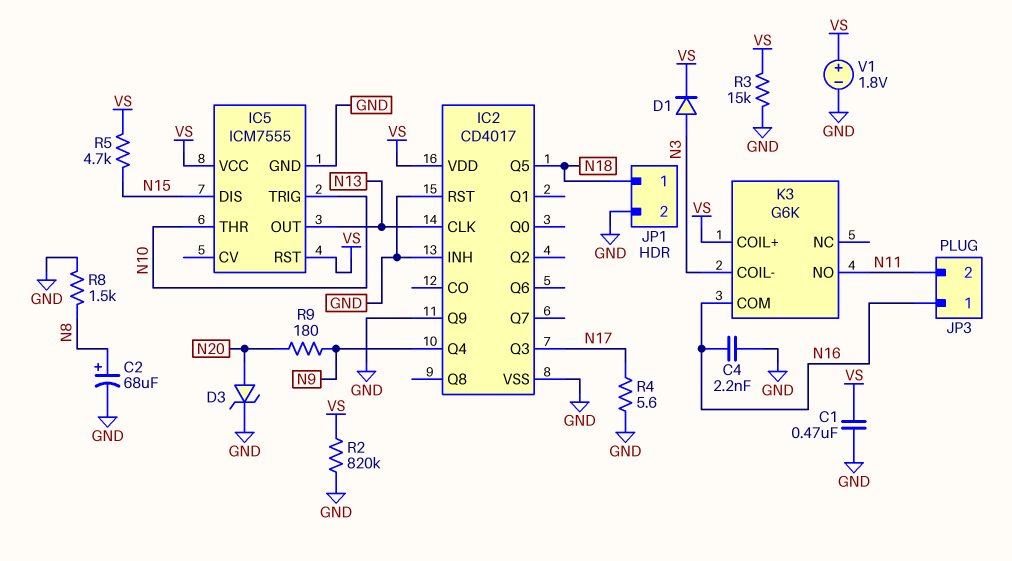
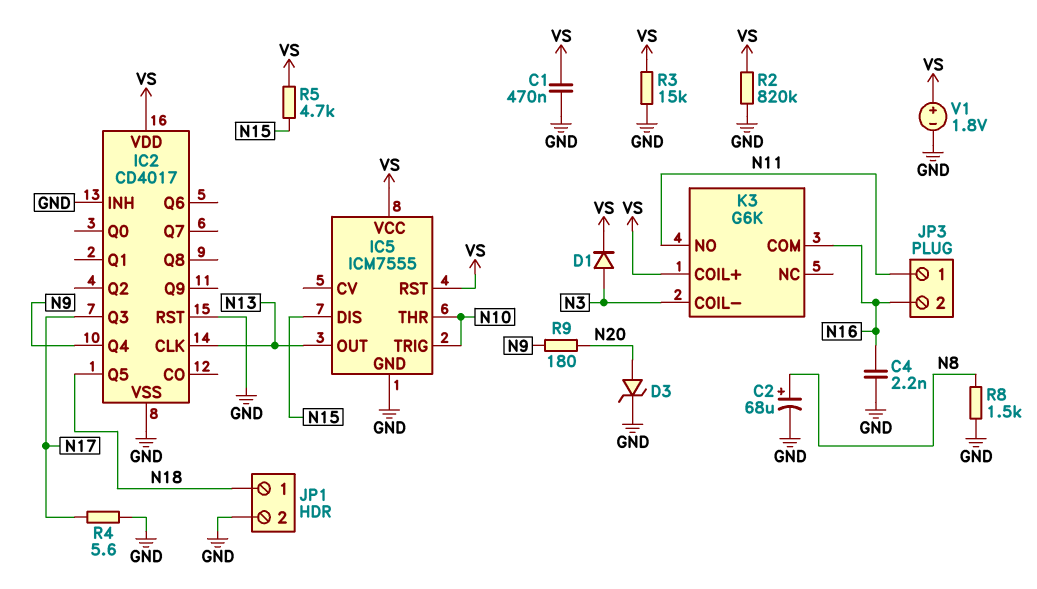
IC2 pin Q9: GND -> none
JP3 pin 1: N16 -> N11
JP3 pin 2: N11 -> N16

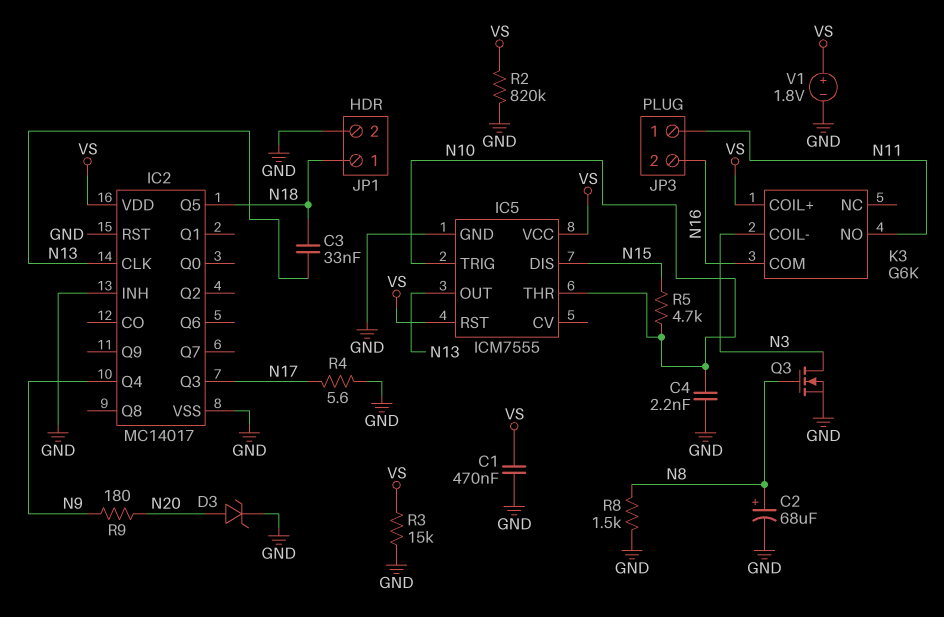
C3: none -> 33nF (N13, N18)
C4: 2.2nF (GND, N16) -> 2.2nF (GND, N10)
D1: diode (A N3, K VS) -> none
IC2: CD4017 -> MC14017
Q3: none -> NMOS (G N8, D N3, S GND)
R5: 4.7k (N15, VS) -> 4.7k (N10, N15)

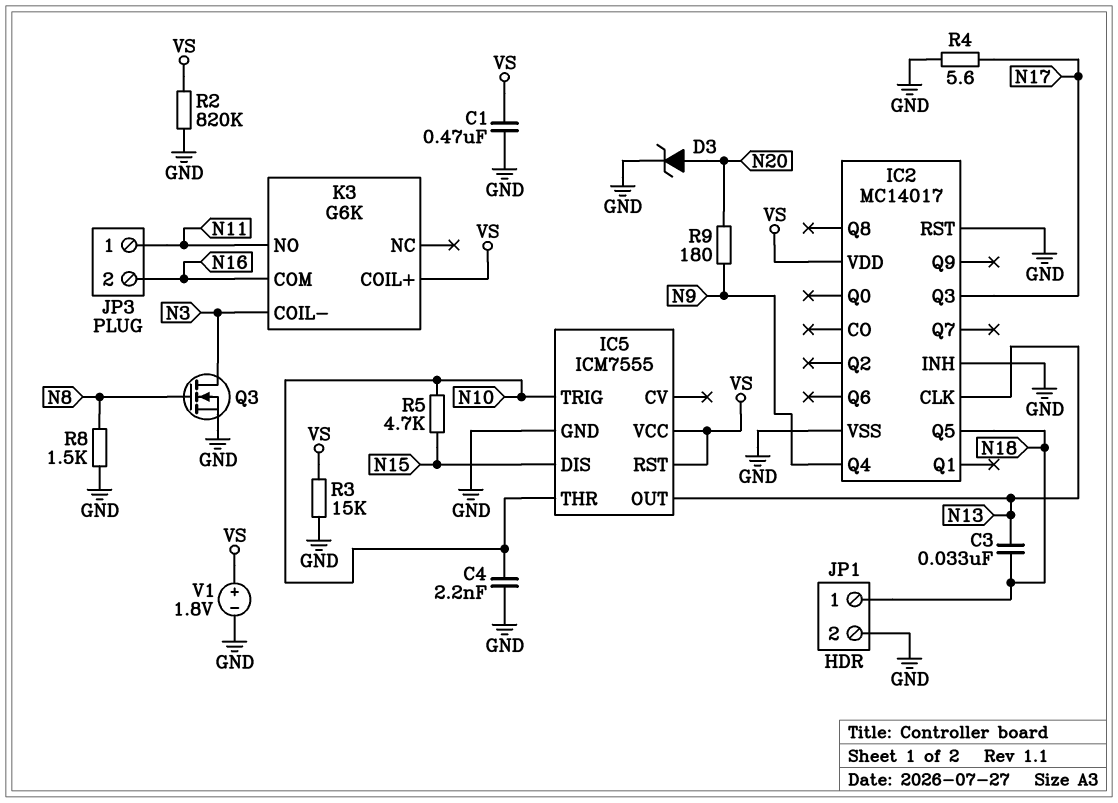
C2: 68uF (plus N8, minus GND) -> none

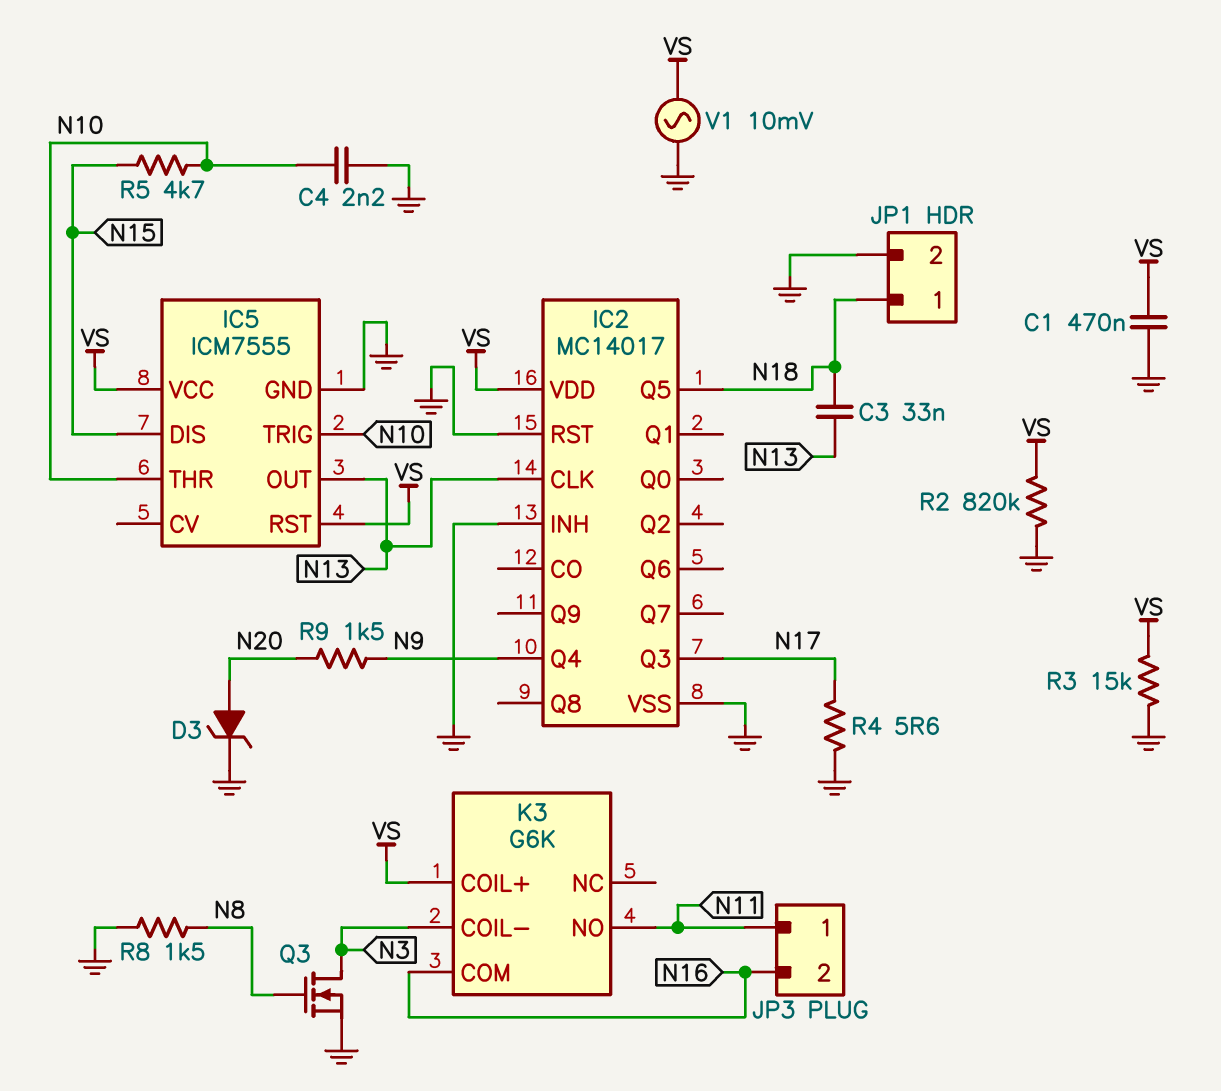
R9: 180 (N9, N20) -> 1.5k (N9, N20)
V1: 1.8V (plus VS, minus GND) -> AC 10mV (GND, VS)

